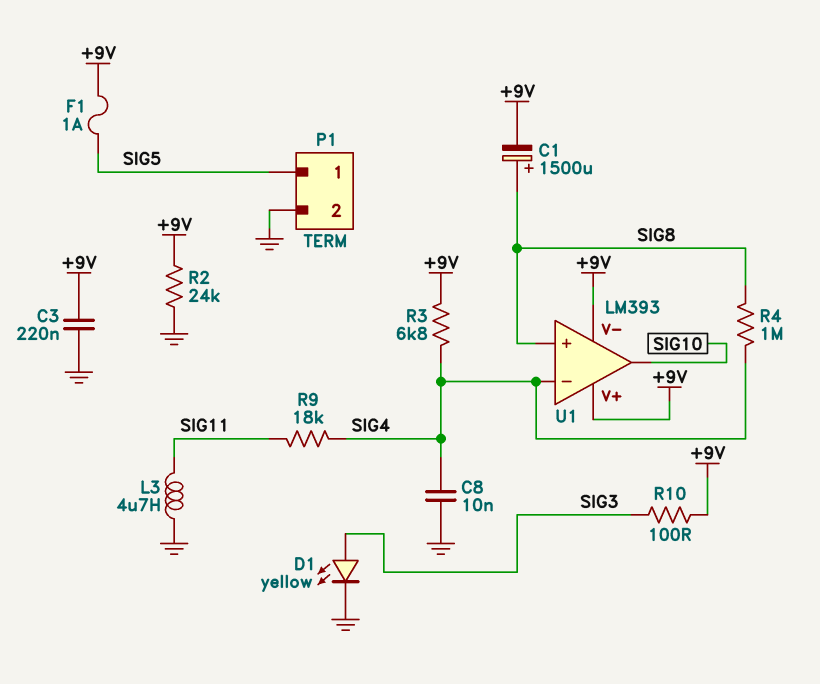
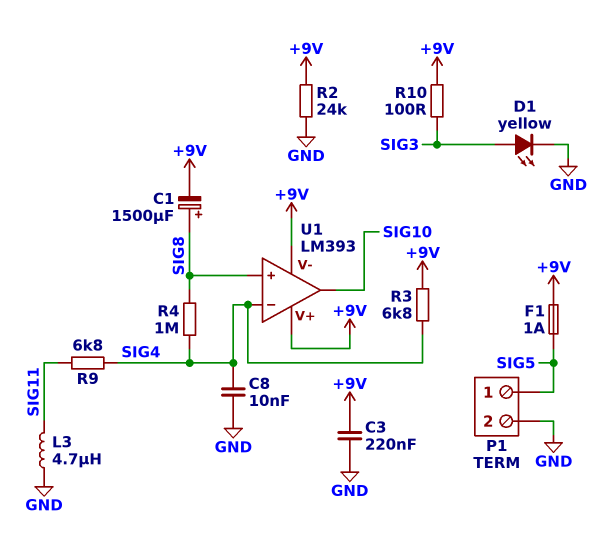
R9: 18k (SIG4, SIG11) -> 6.8k (SIG4, SIG11)

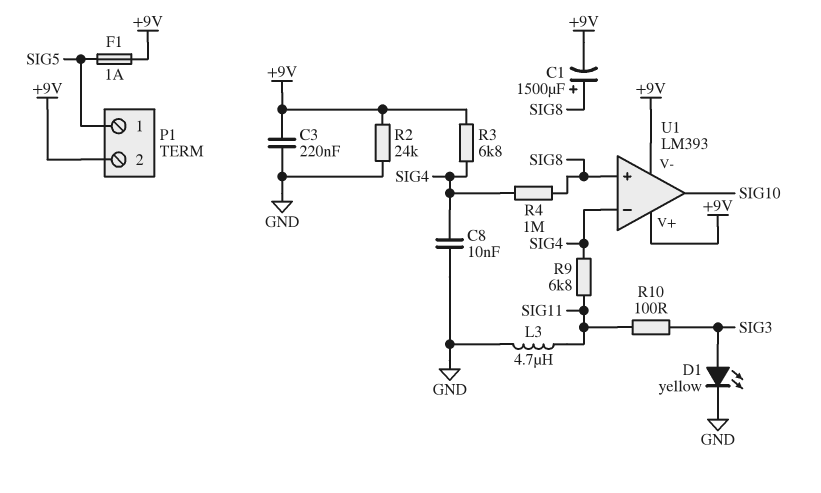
P1 pin 2: GND -> +9V
R10: 100 (+9V, SIG3) -> 100 (SIG3, SIG11)

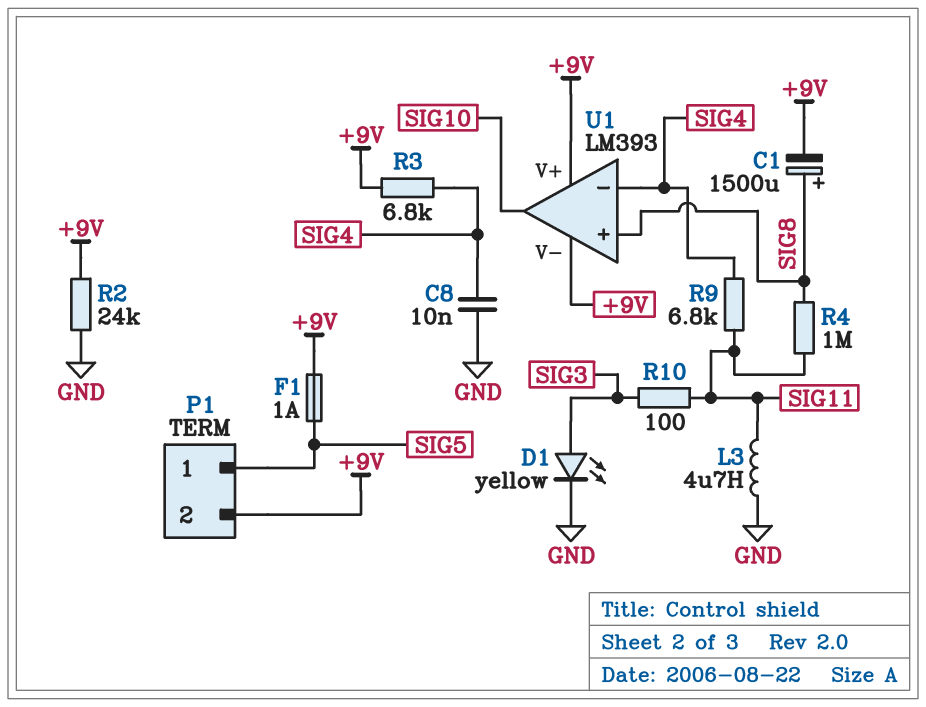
C3: 220nF (+9V, GND) -> none
R4: 1M (SIG4, SIG8) -> 1M (SIG8, SIG11)

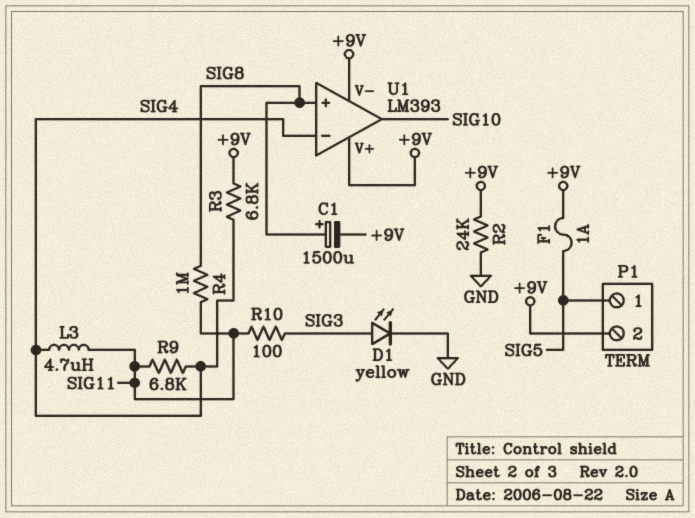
C8: 10nF (GND, SIG4) -> none
L3: 4.7uH (GND, SIG11) -> 4.7uH (SIG4, SIG11)

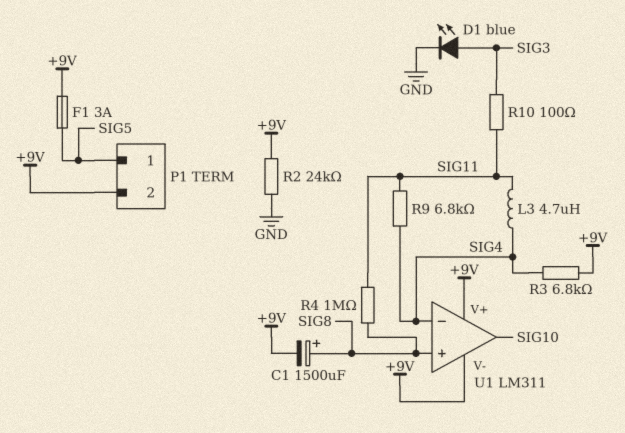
D1: LED yellow (A SIG3, K GND) -> LED blue (A SIG3, K GND)
F1: 1A (+9V, SIG5) -> 3A (+9V, SIG5)
U1: LM393 -> LM311

